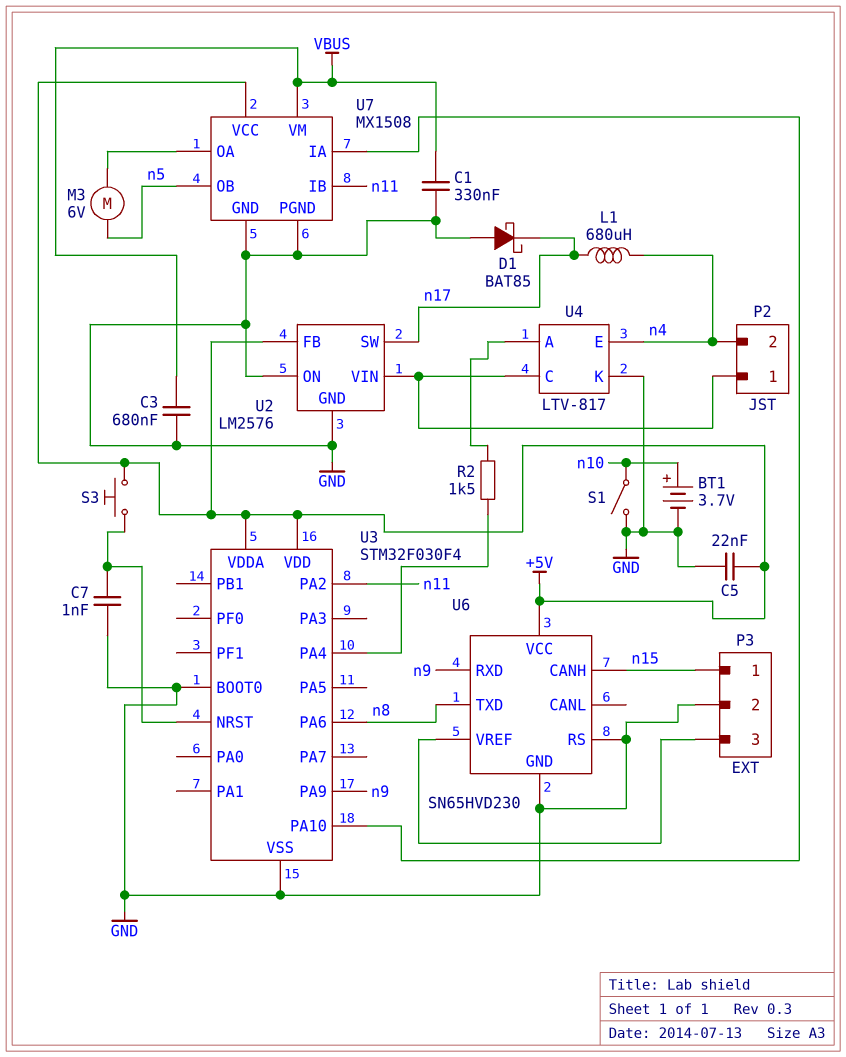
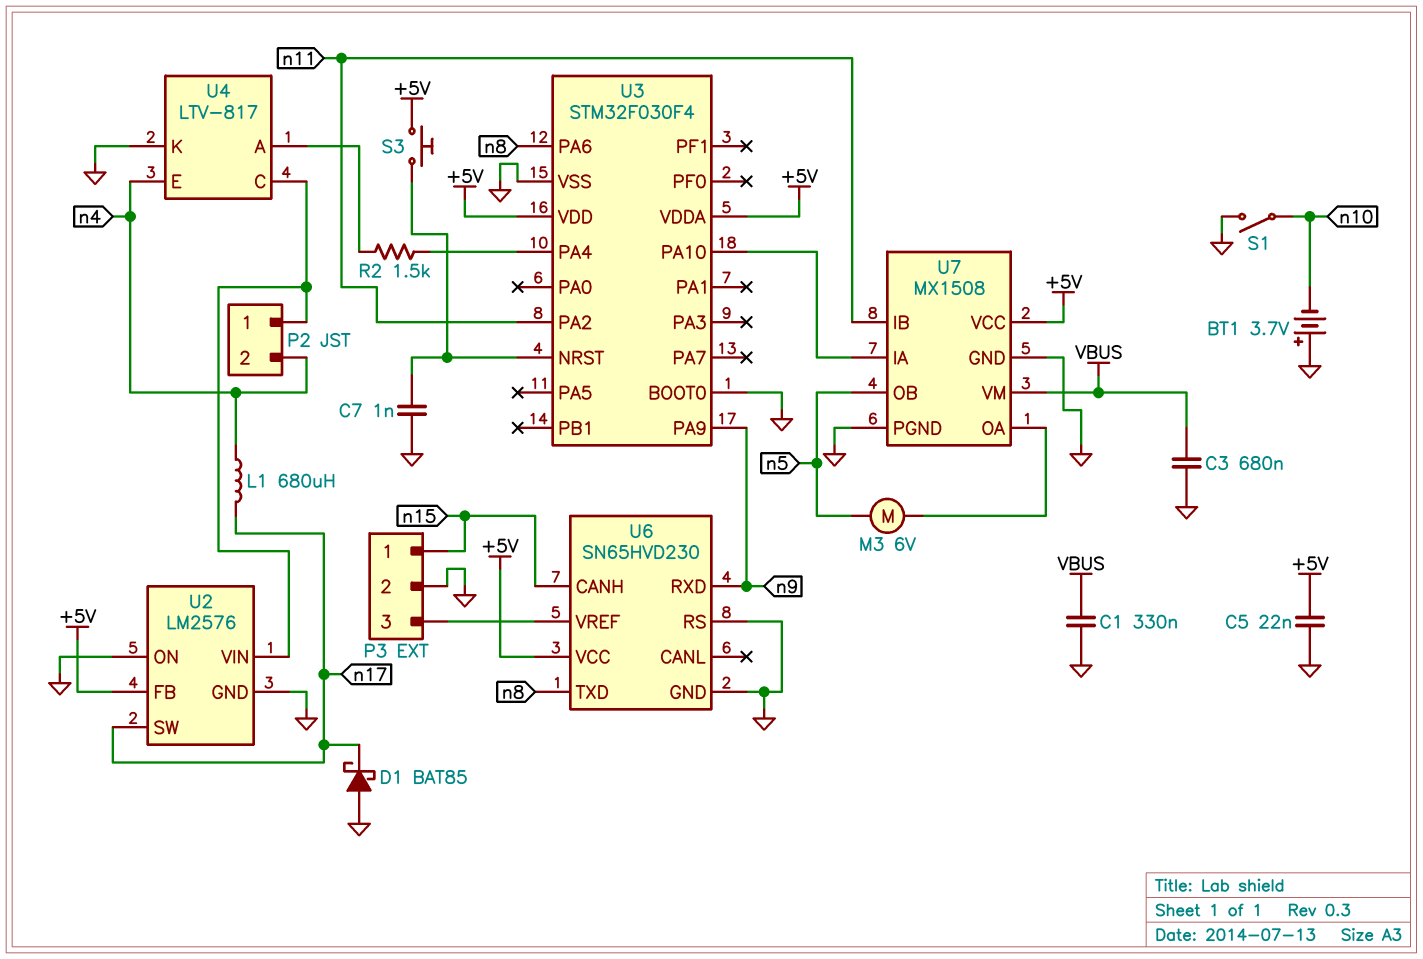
BT1: 3.7V (plus n10, minus GND) -> 3.7V (plus GND, minus n10)

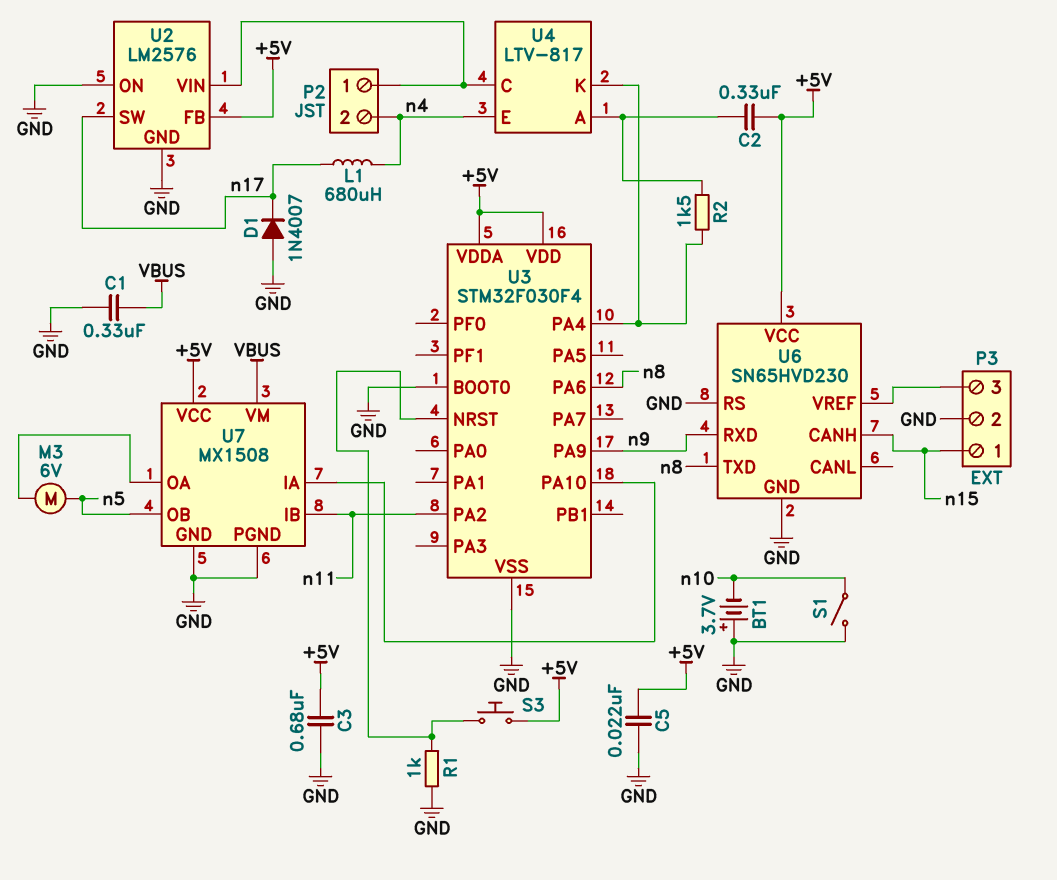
C2: none -> 330nF (+5V, U4/A)
C3: 680nF (GND, VBUS) -> 680nF (+5V, GND)
C7: 1nF (GND, U3/NRST) -> none
D1: schottky BAT85 (A GND, K n17) -> diode 1N4007 (A GND, K n17)
R1: none -> 1k (GND, U3/NRST)
U4 pin K: GND -> U3/PA4

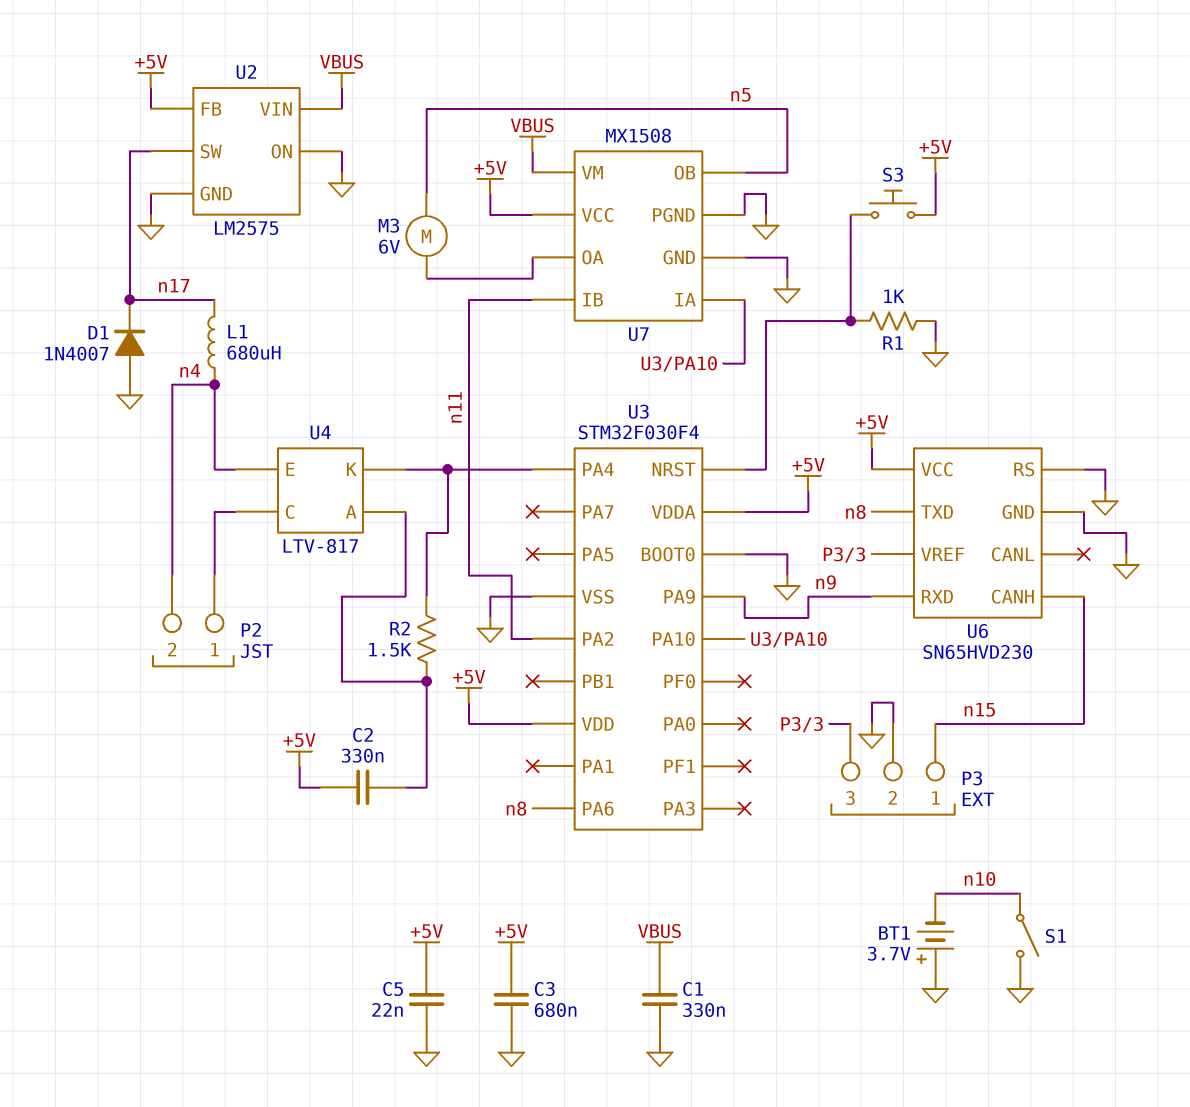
U2: LM2576 -> LM2575
U2 pin VIN: P2/1 -> VBUS

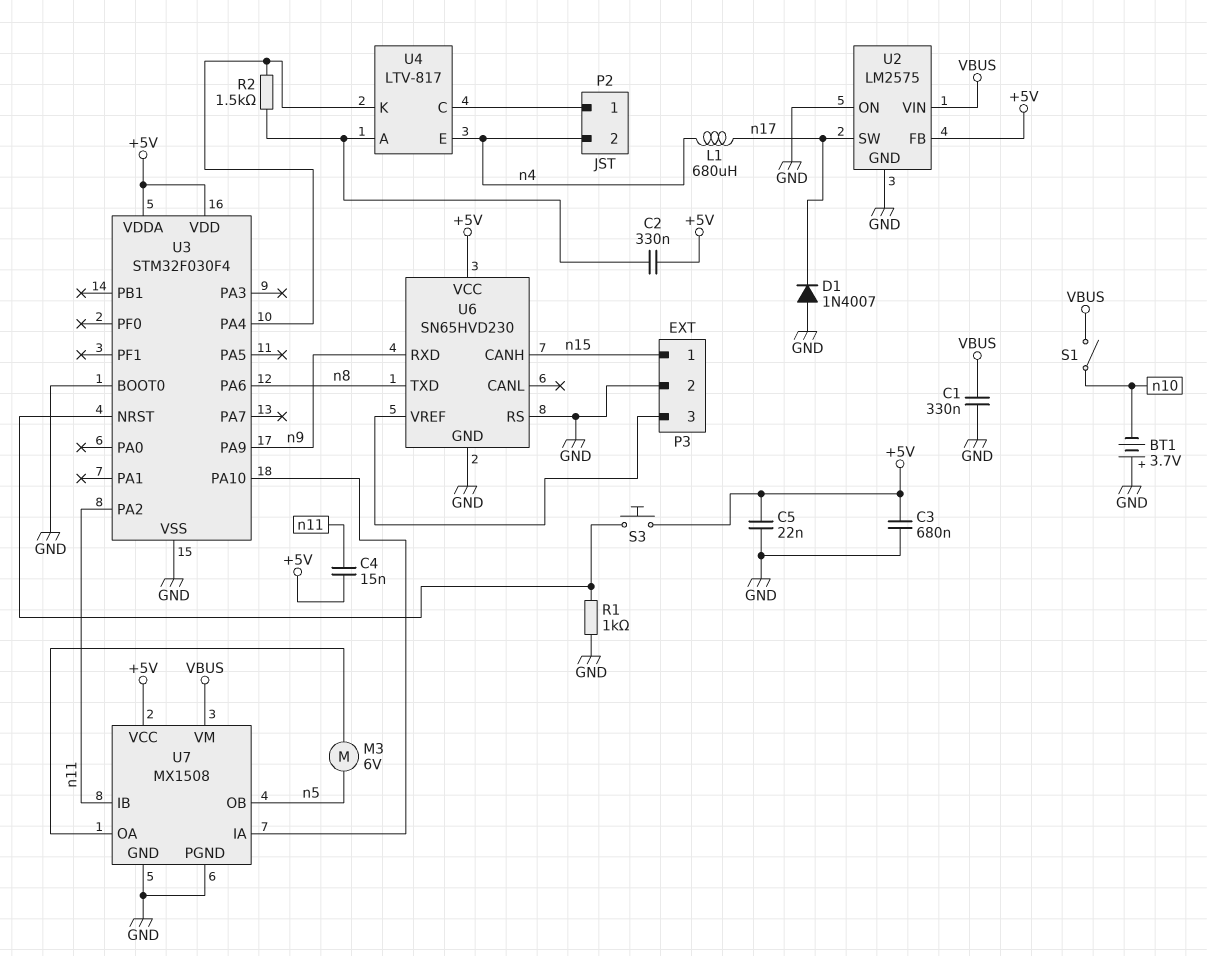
C4: none -> 15nF (+5V, n11)
S1: switch (GND, n10) -> switch (VBUS, n10)

